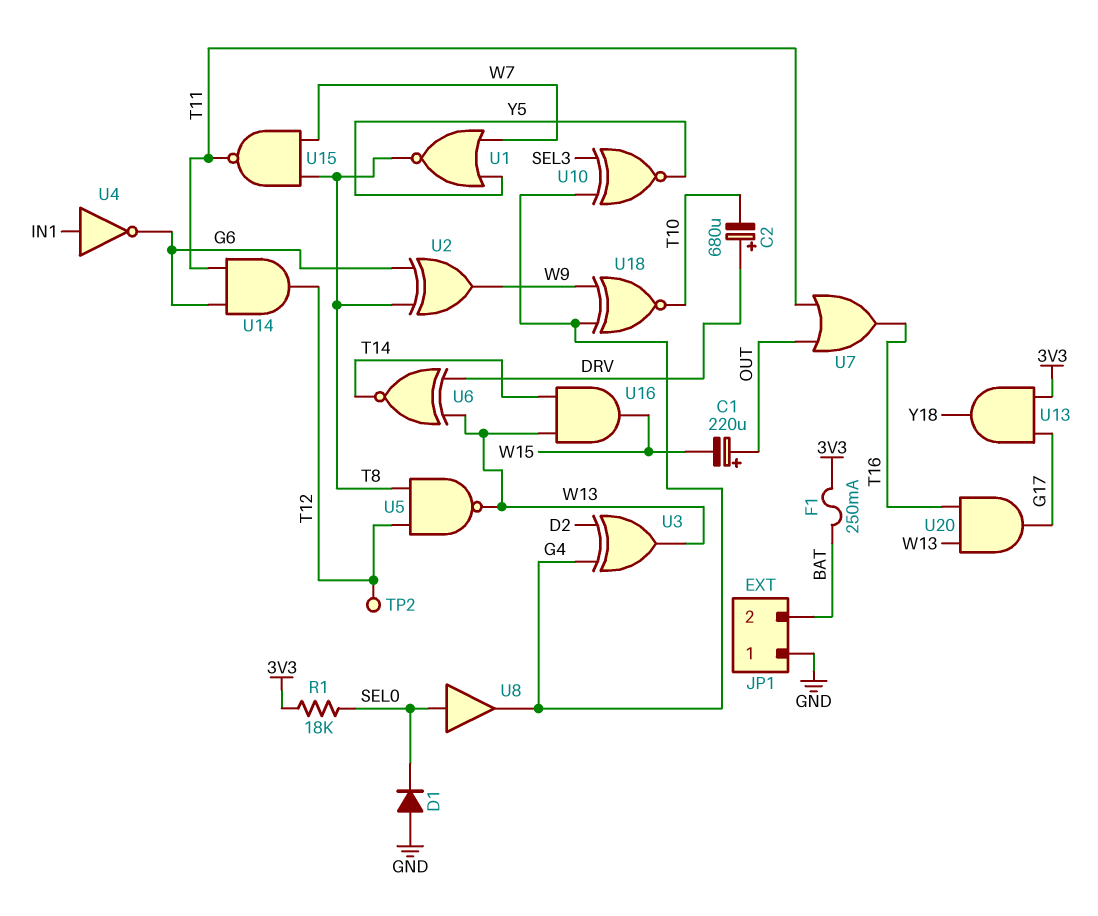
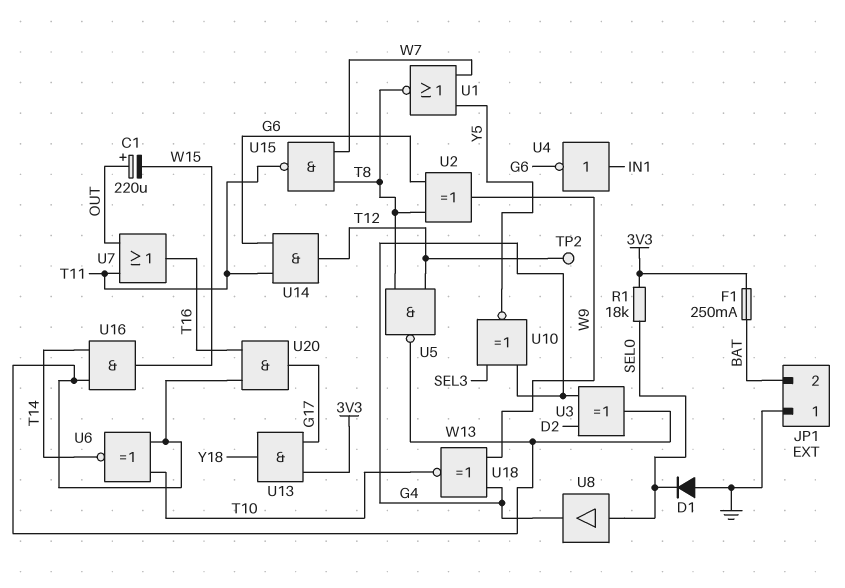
C2: 680uF (plus DRV, minus T10) -> none
U6: XNOR (in DRV, in W13, out T14) -> XNOR (in T10, in W13, out T14)

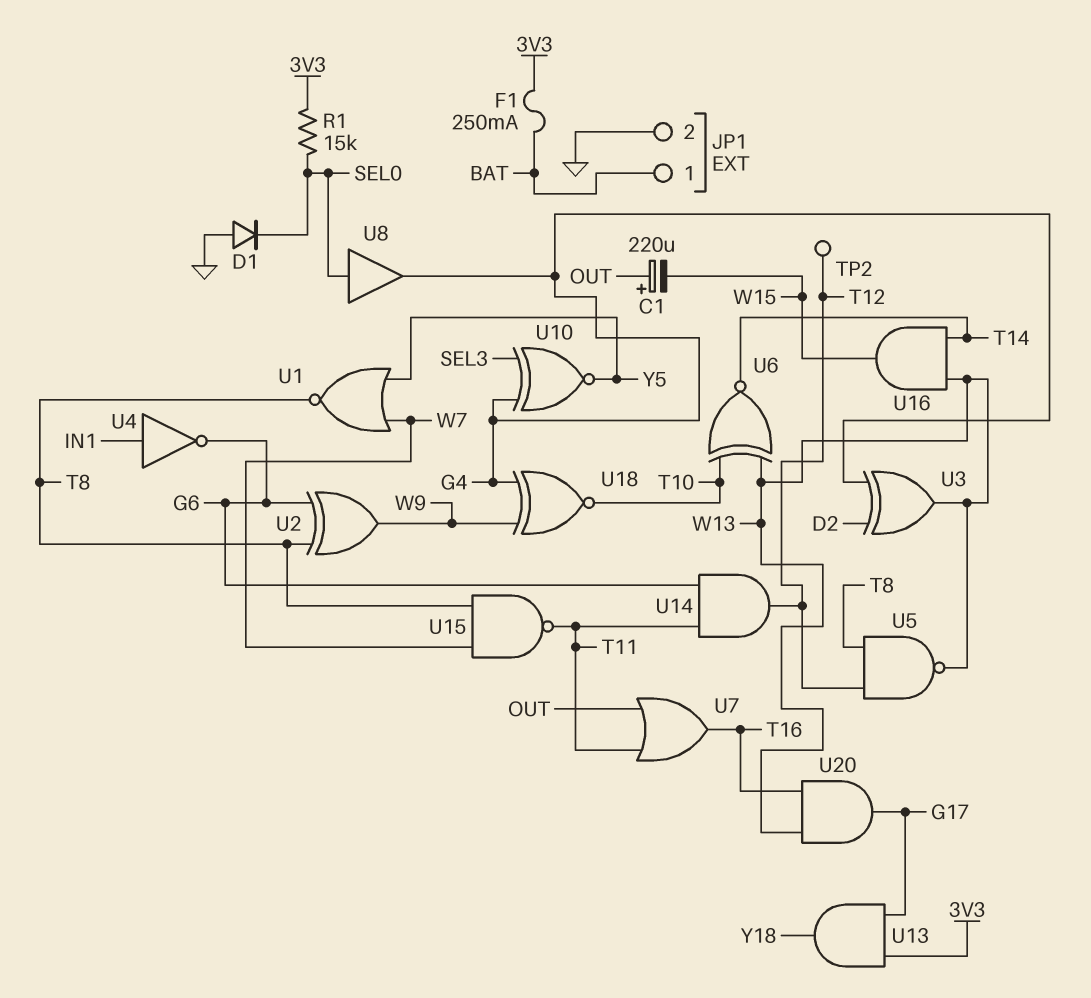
JP1 pin 1: GND -> BAT
JP1 pin 2: BAT -> GND
R1: 18k (3V3, SEL0) -> 15k (3V3, SEL0)

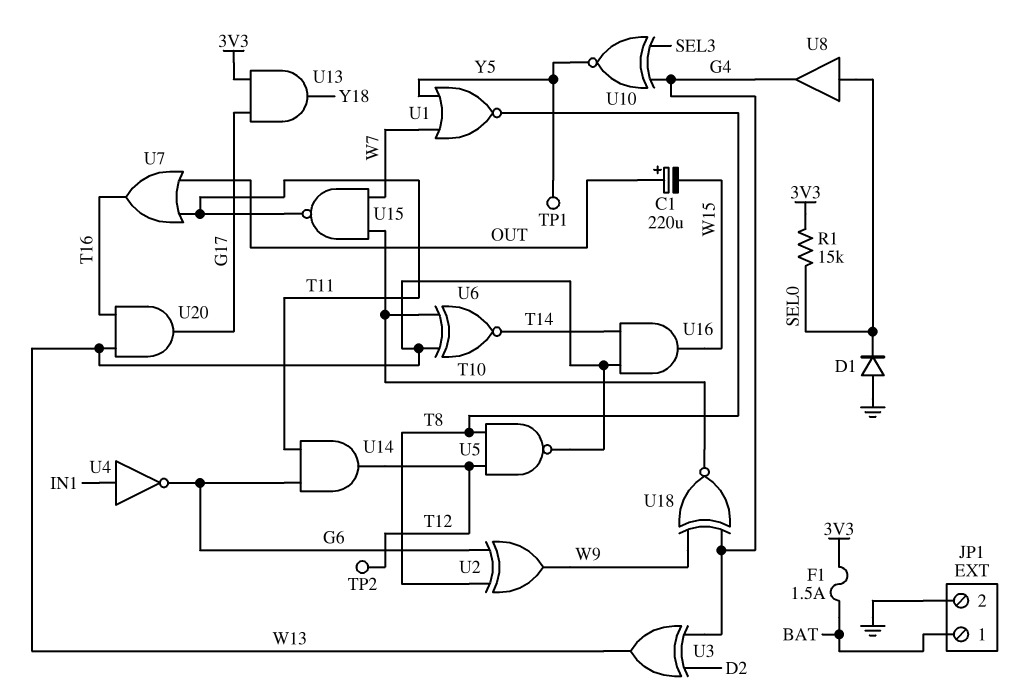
F1: 250mA (3V3, BAT) -> 1.5A (3V3, BAT)
TP1: none -> test point (Y5)
U15: NAND (in T8, in W7, out T11) -> NAND (in T10, in W7, out T11)

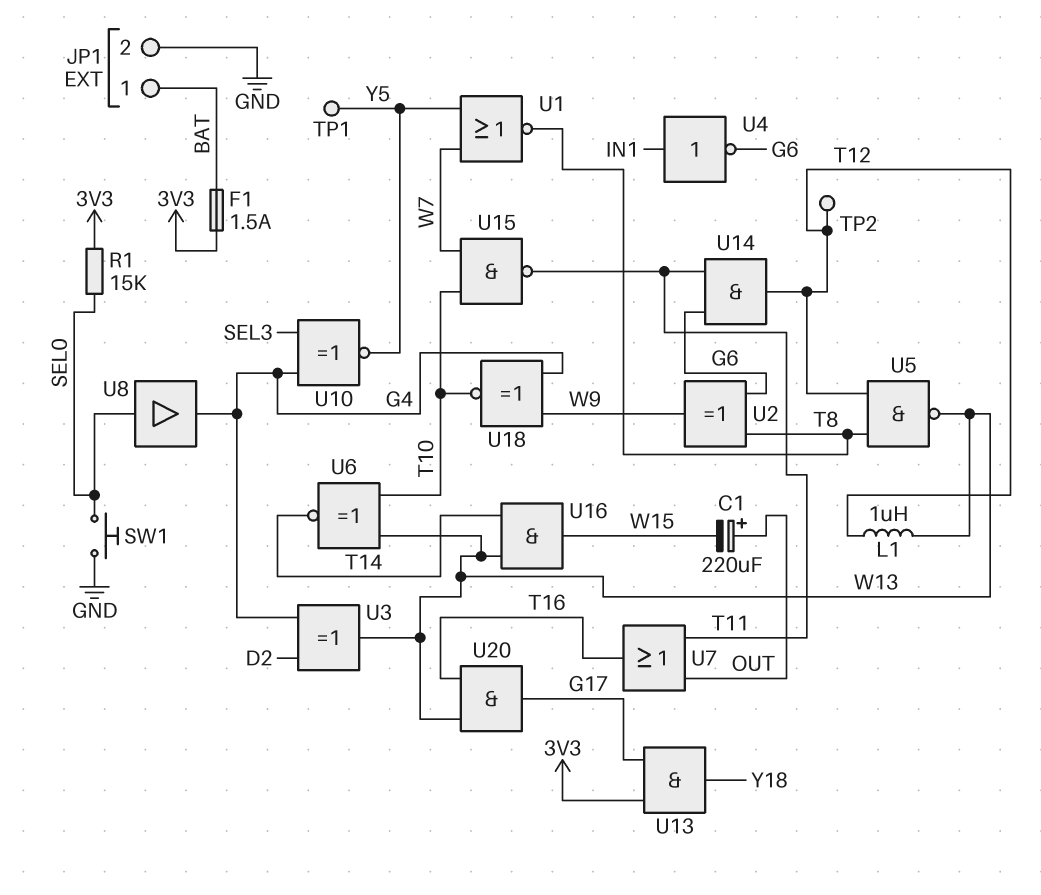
D1: diode (A GND, K SEL0) -> none
L1: none -> 1uH (T12, W13)
SW1: none -> button (GND, SEL0)

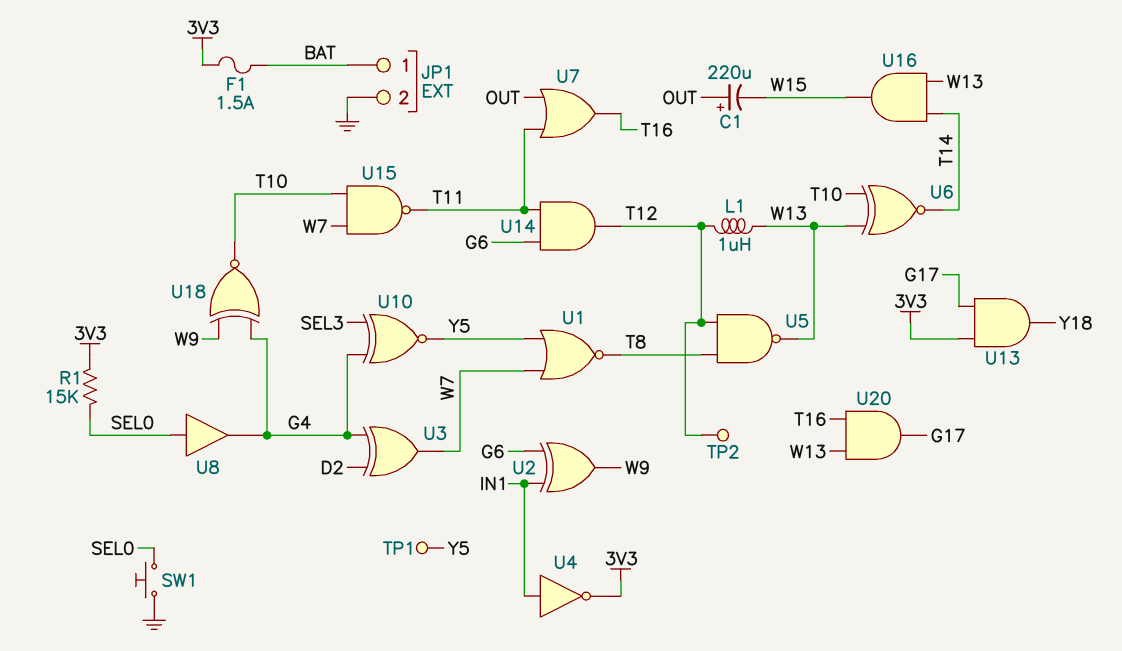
U2: XOR (in G6, in T8, out W9) -> XOR (in G6, in IN1, out W9)
U3: XOR (in D2, in G4, out W13) -> XOR (in D2, in G4, out W7)
U4: NOT (in IN1, out G6) -> NOT (in IN1, out 3V3)

